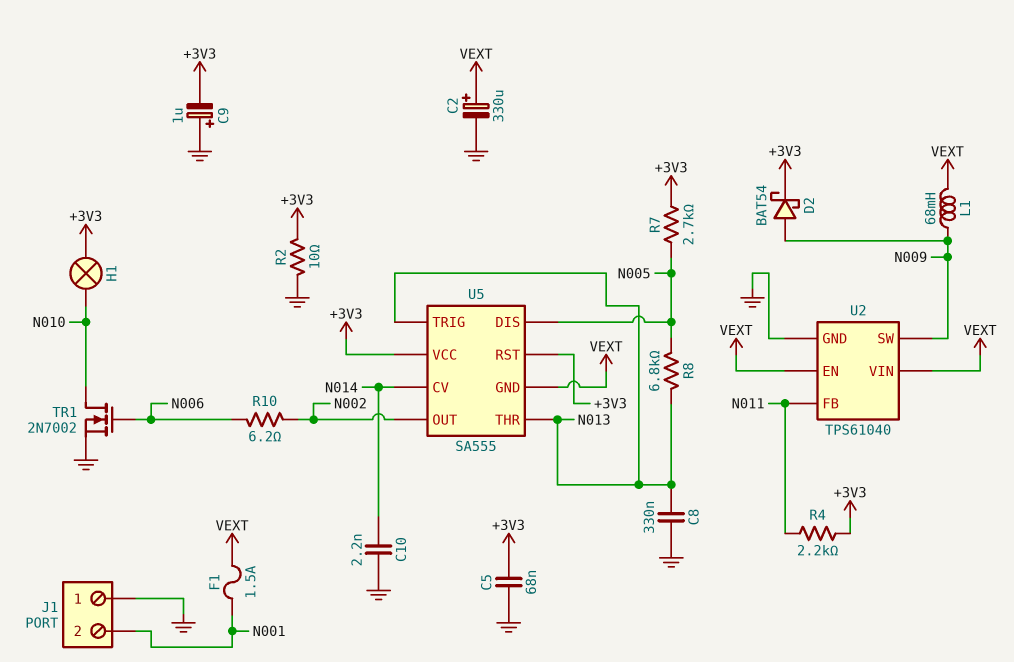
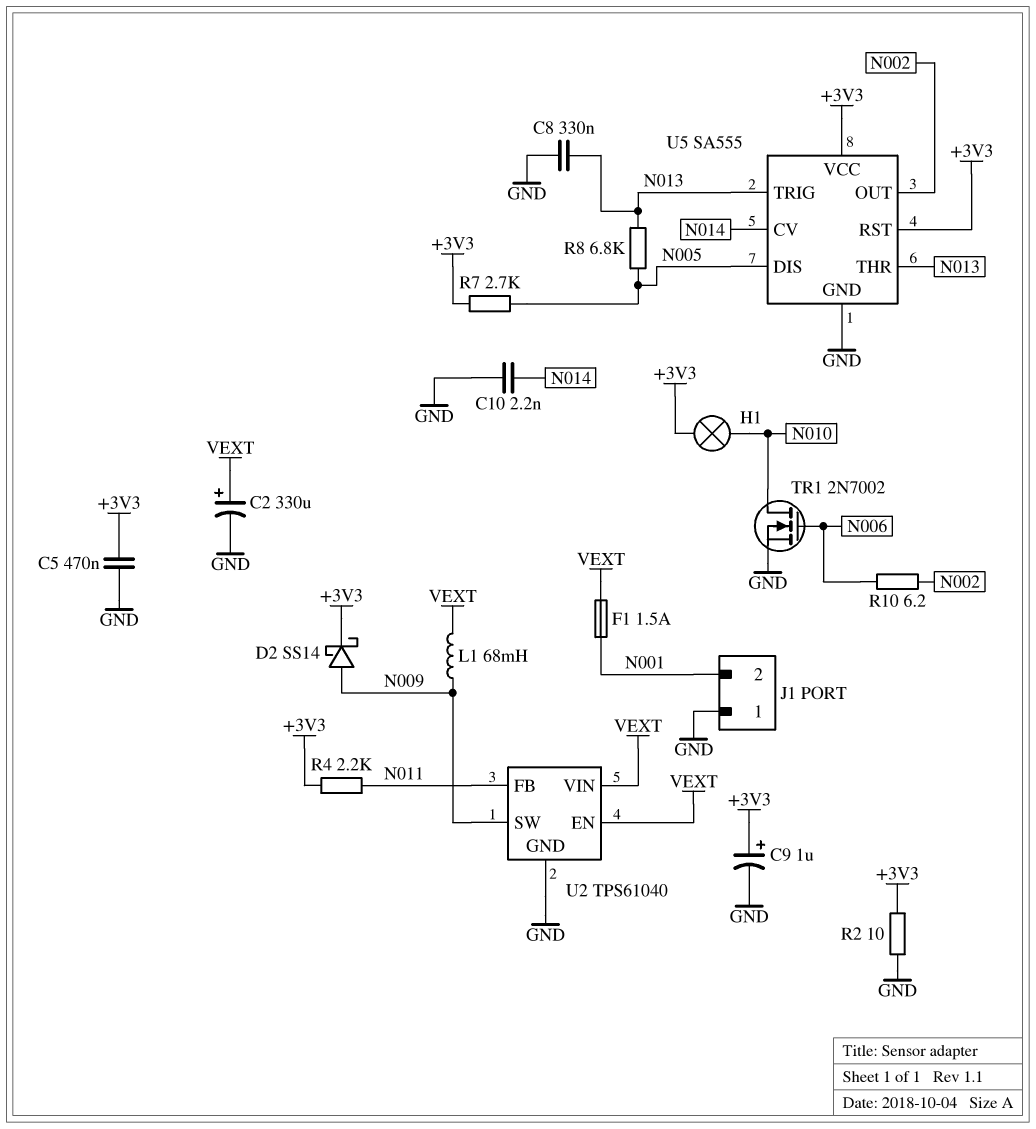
C5: 68nF (+3V3, GND) -> 470nF (+3V3, GND)
C9: 1uF (plus GND, minus +3V3) -> 1uF (plus +3V3, minus GND)
D2: schottky BAT54 (A N009, K +3V3) -> schottky SS14 (A N009, K +3V3)
U5 pin GND: VEXT -> GND

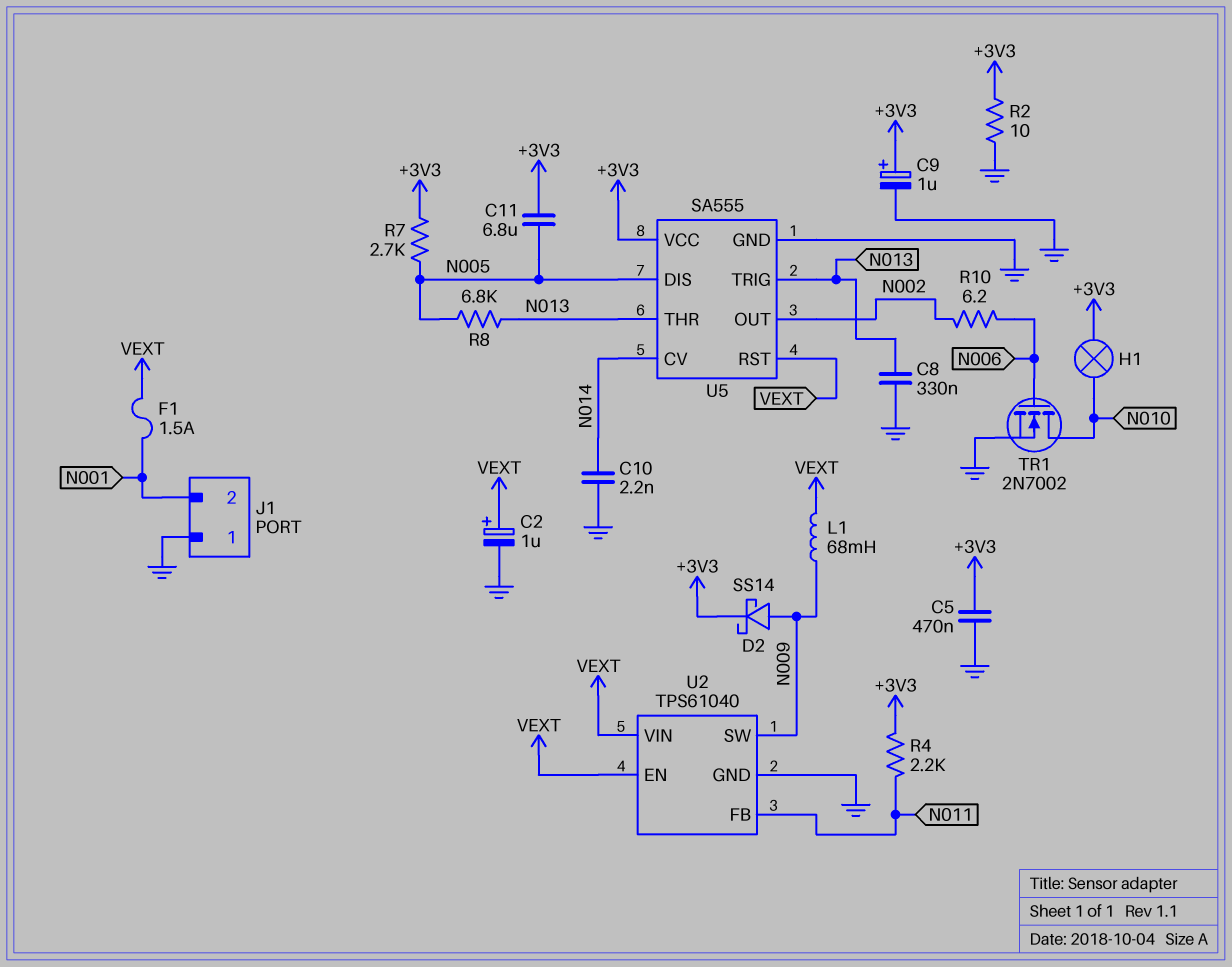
C2: 330uF (plus VEXT, minus GND) -> 1uF (plus VEXT, minus GND)
C11: none -> 6.8uF (+3V3, N005)
U5 pin RST: +3V3 -> VEXT

